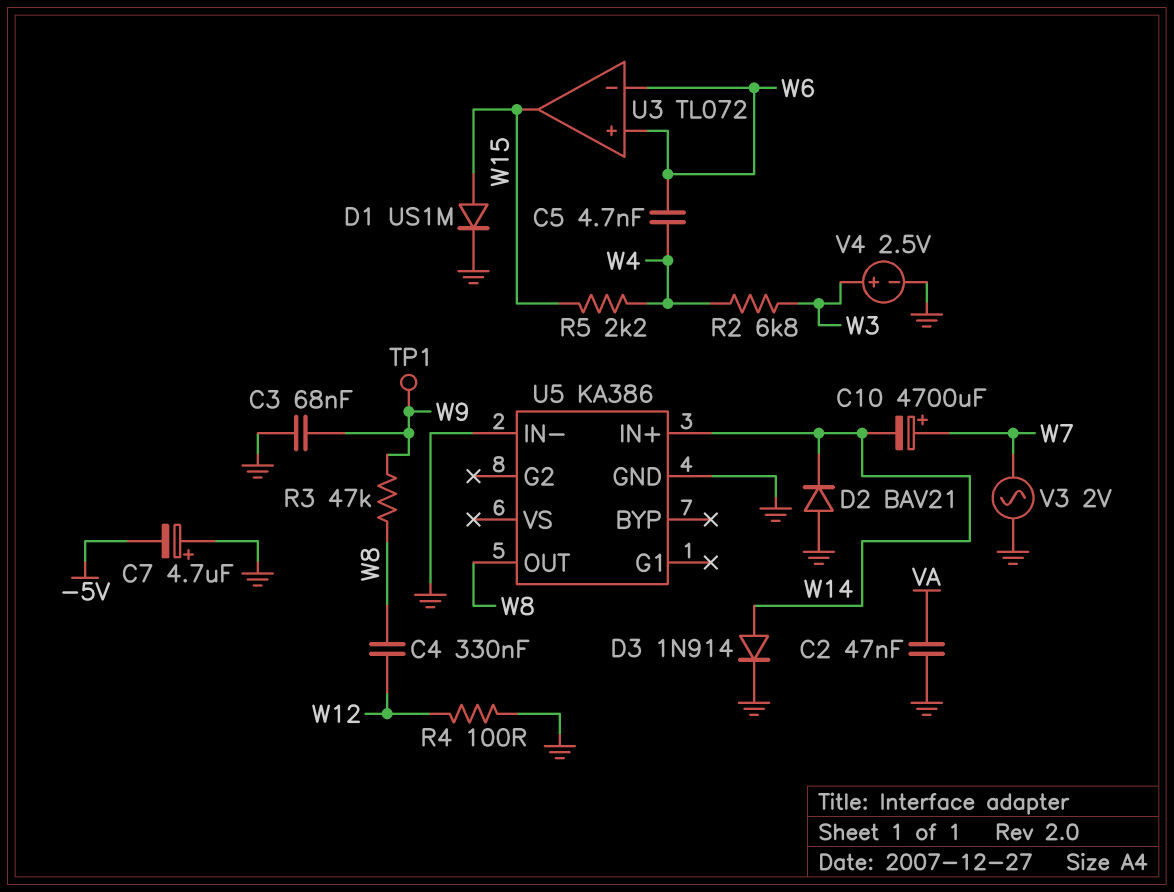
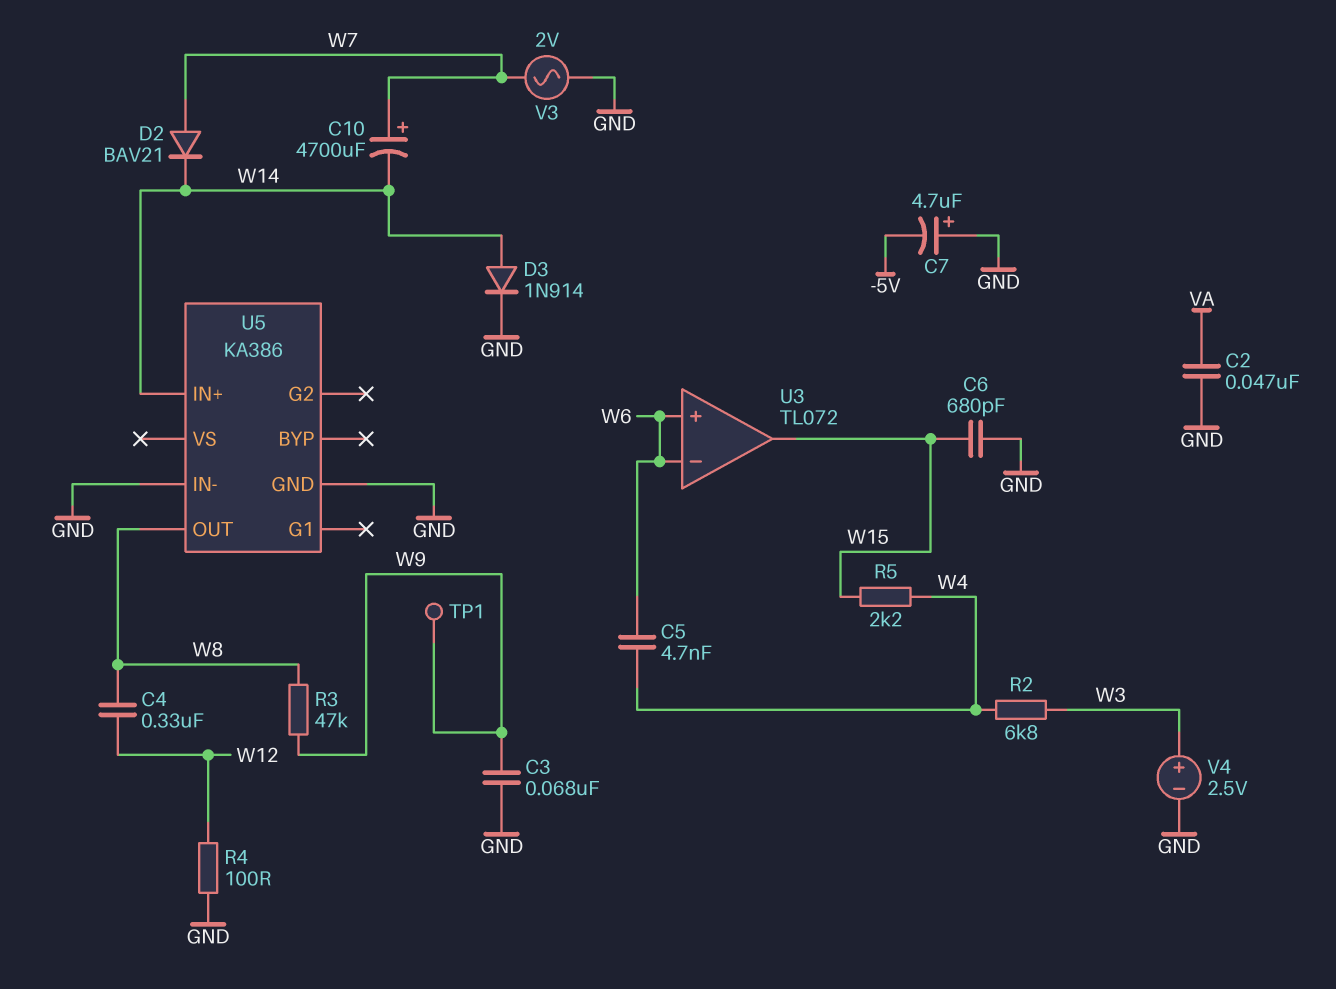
C6: none -> 680pF (GND, W15)
D1: diode US1M (A W15, K GND) -> none
D2: diode BAV21 (A GND, K W14) -> diode BAV21 (A W7, K W14)

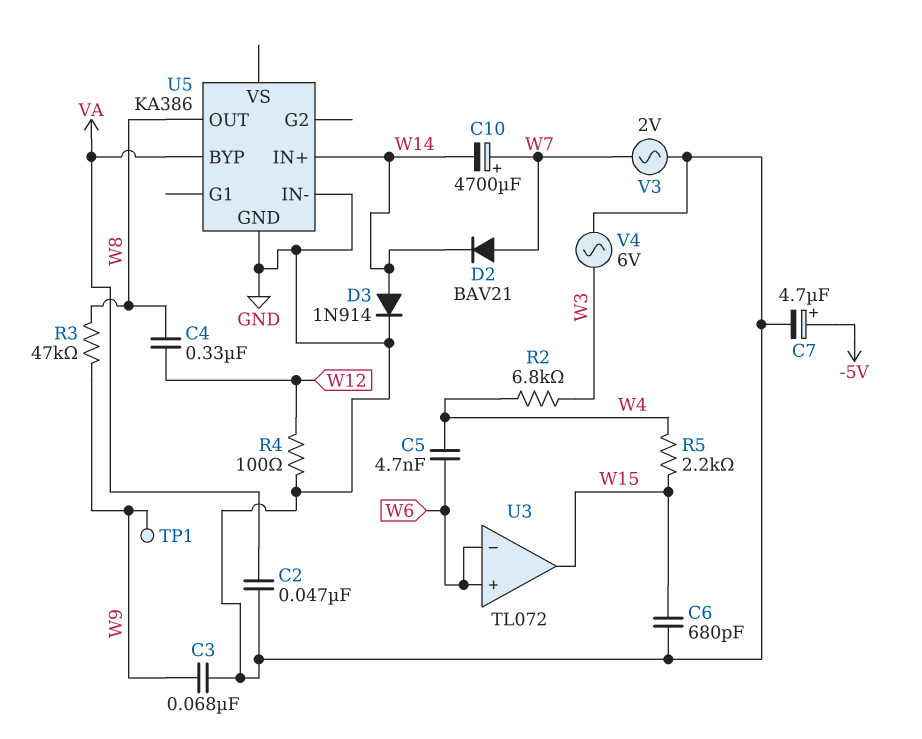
C7: 4.7uF (plus GND, minus -5V) -> 4.7uF (plus -5V, minus GND)
U5 pin BYP: none -> VA
V4: 2.5V (plus W3, minus GND) -> AC 6V (GND, W3)

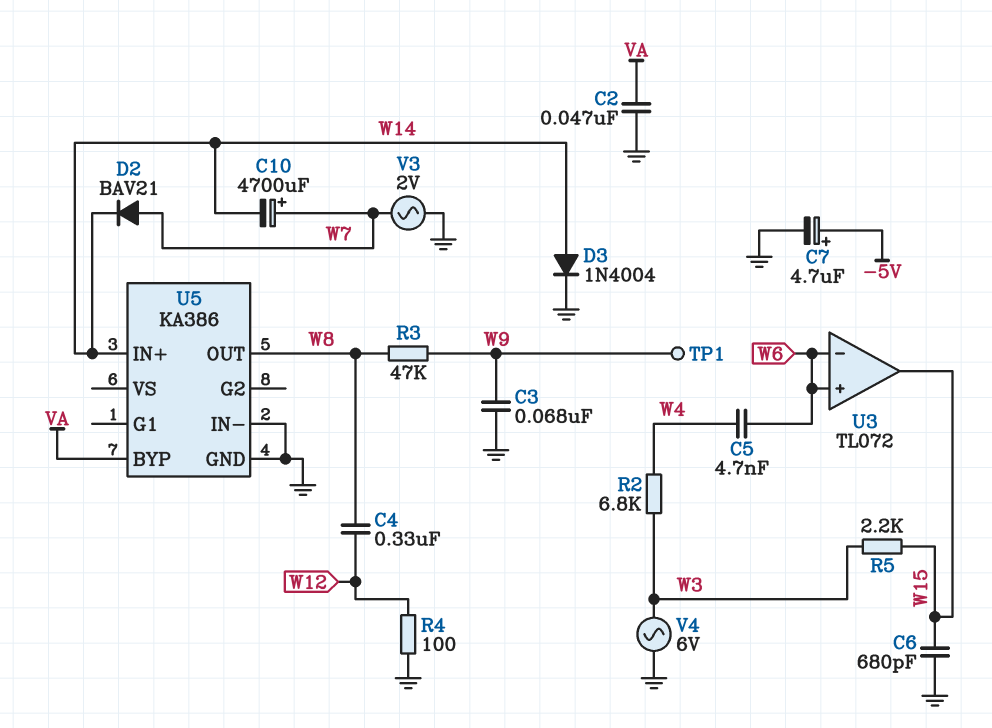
D3: diode 1N914 (A W14, K GND) -> diode 1N4004 (A W14, K GND)
R5: 2.2k (W4, W15) -> 2.2k (W3, W15)

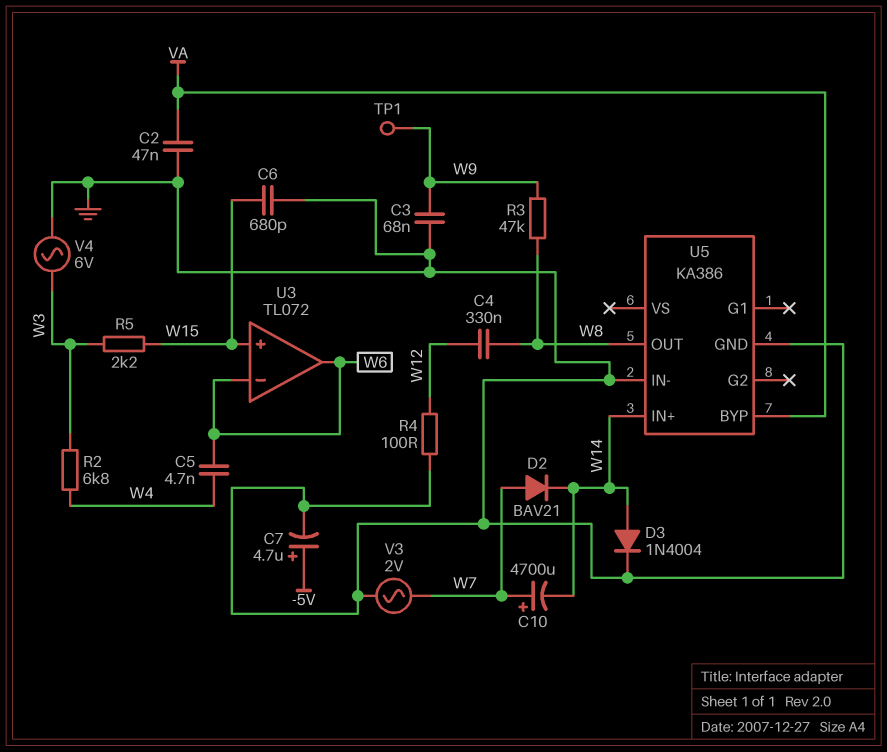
U3 pin in+: W6 -> W15
U3 pin out: W15 -> W6

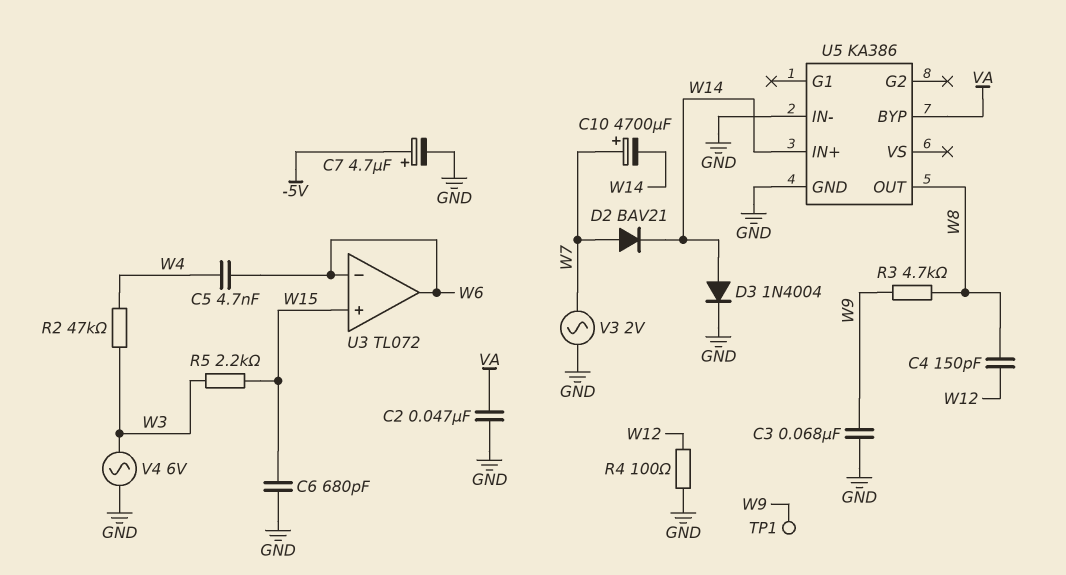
C4: 330nF (W8, W12) -> 150pF (W8, W12)
R2: 6.8k (W3, W4) -> 47k (W3, W4)
R3: 47k (W8, W9) -> 4.7k (W8, W9)

